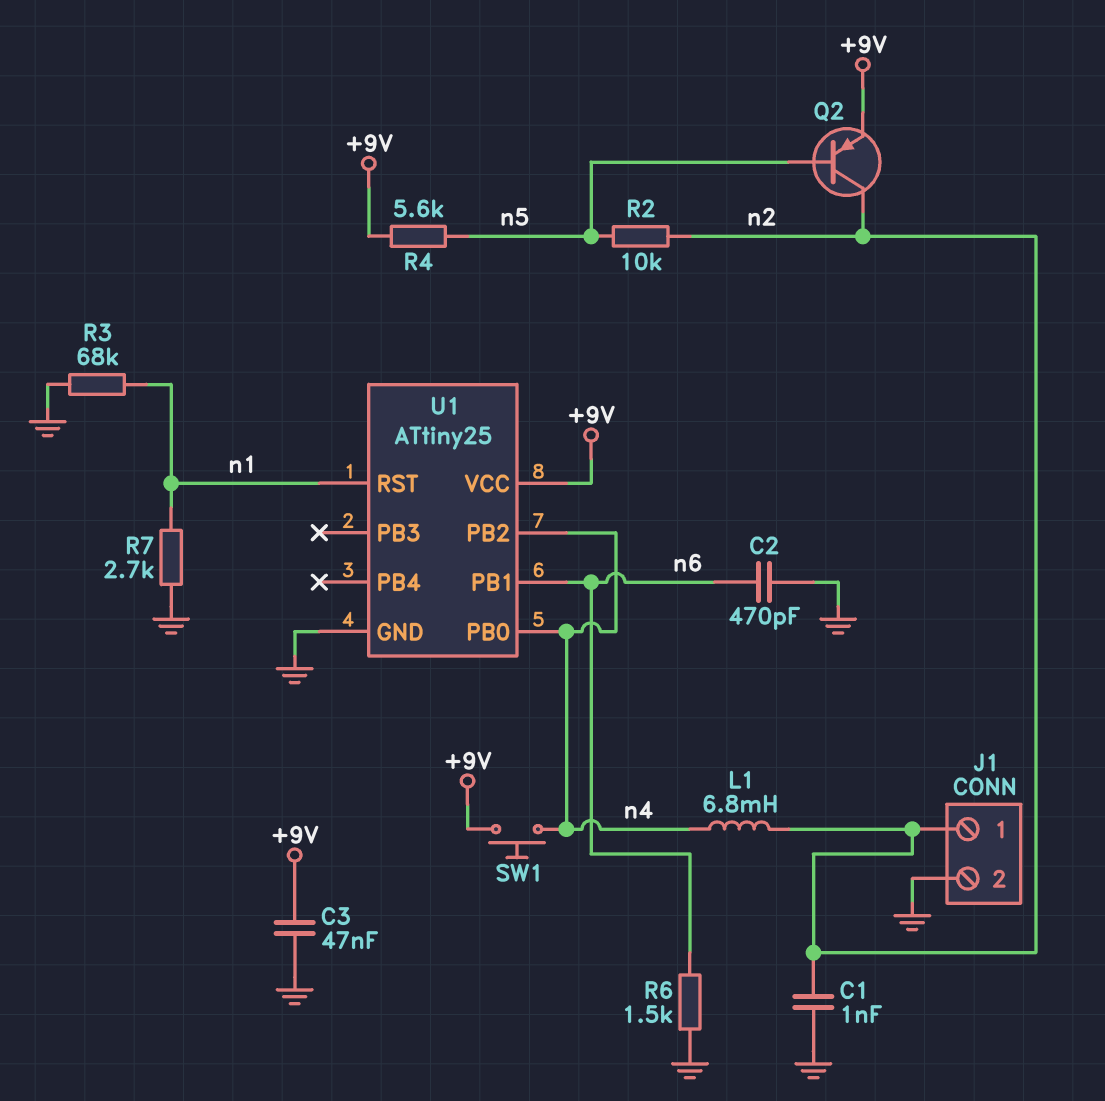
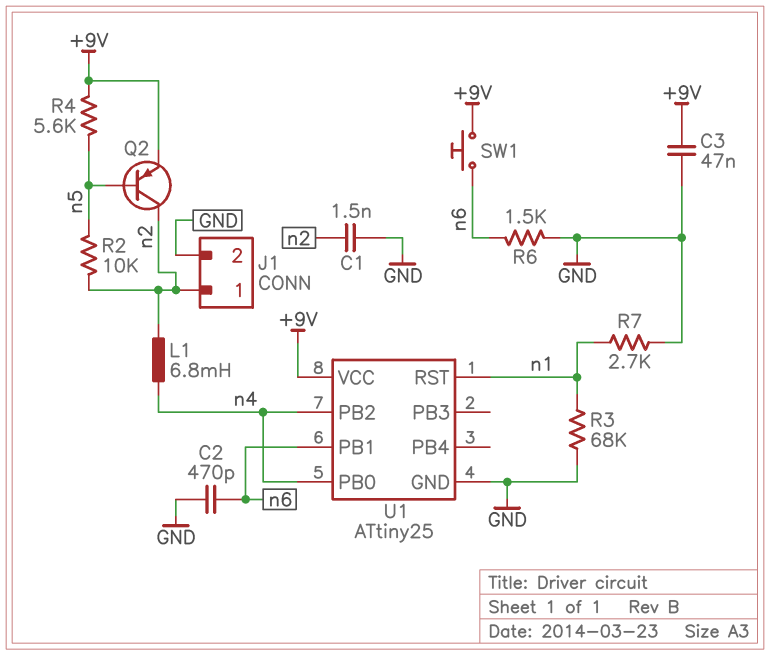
C1: 1nF (GND, n2) -> 1.5nF (GND, n2)
SW1: button (+9V, n4) -> button (+9V, n6)

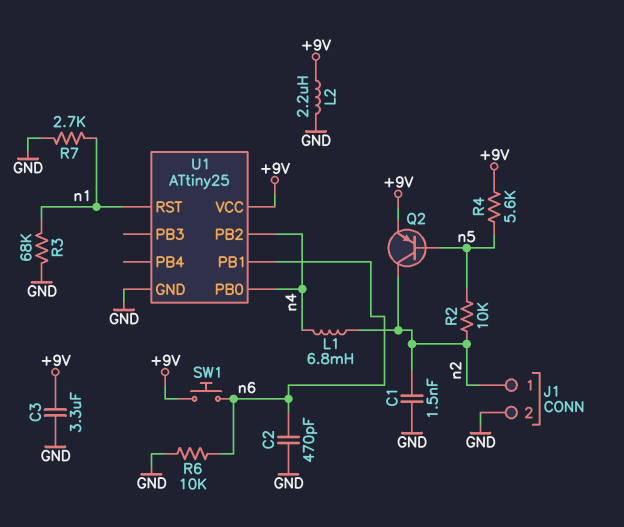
C3: 47nF (+9V, GND) -> 3.3uF (+9V, GND)
L2: none -> 2.2uH (+9V, GND)
R6: 1.5k (GND, n6) -> 10k (GND, n6)

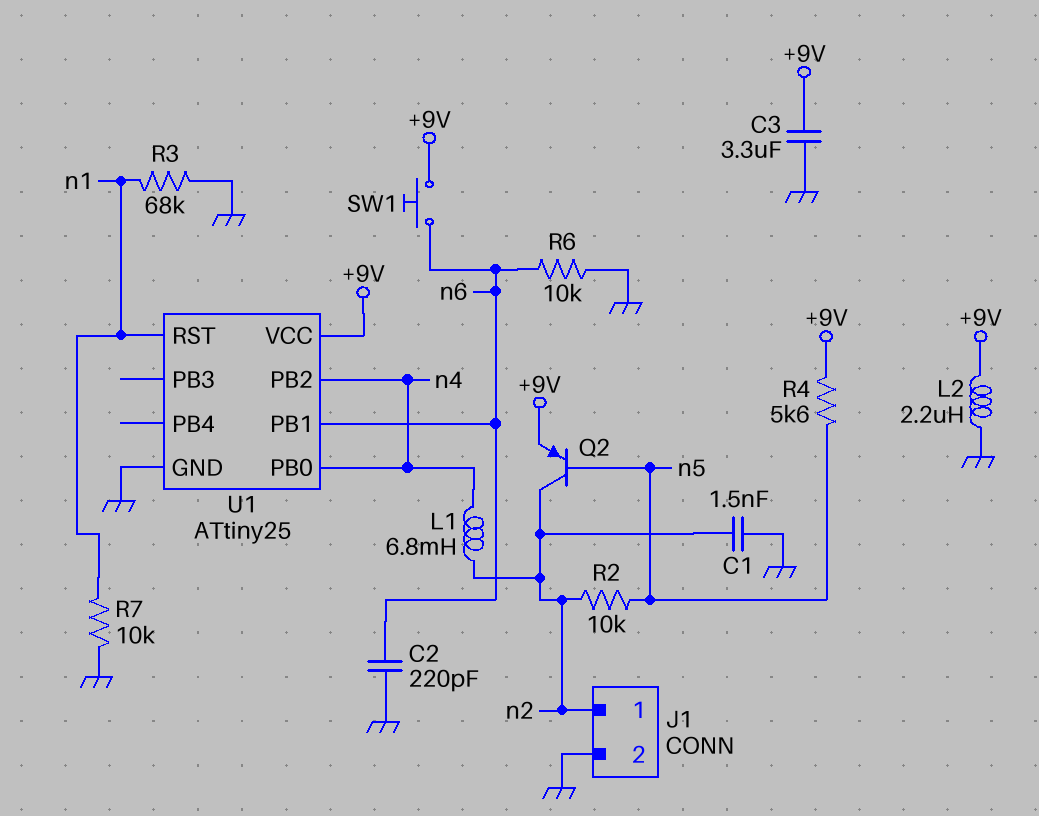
C2: 470pF (GND, n6) -> 220pF (GND, n6)
R7: 2.7k (GND, n1) -> 10k (GND, n1)

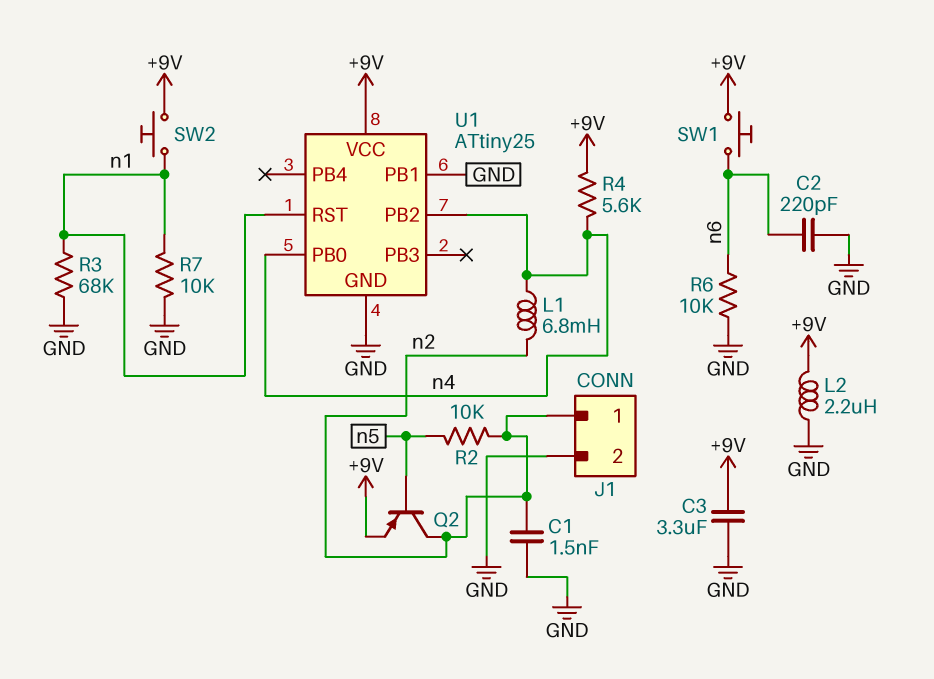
R4: 5.6k (+9V, n5) -> 5.6k (+9V, n4)
SW2: none -> button (+9V, n1)
U1 pin PB1: n6 -> GND

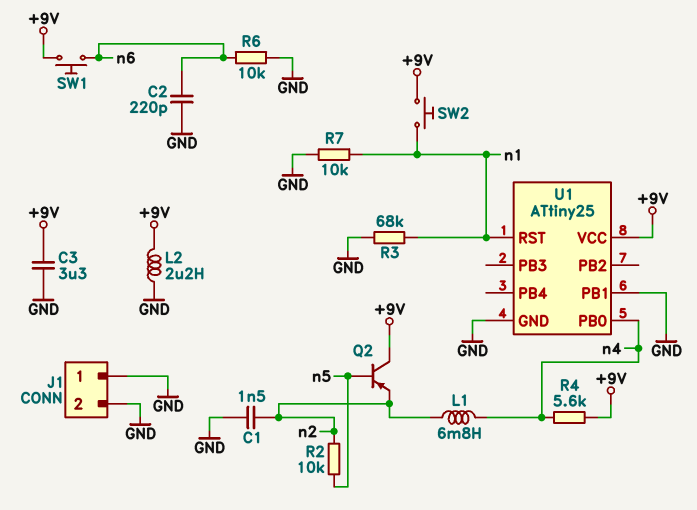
J1 pin 1: n2 -> GND
Q2: PNP (B n5, C n2, E +9V) -> PNP (B n5, C +9V, E n2)
U1 pin PB2: n4 -> none

